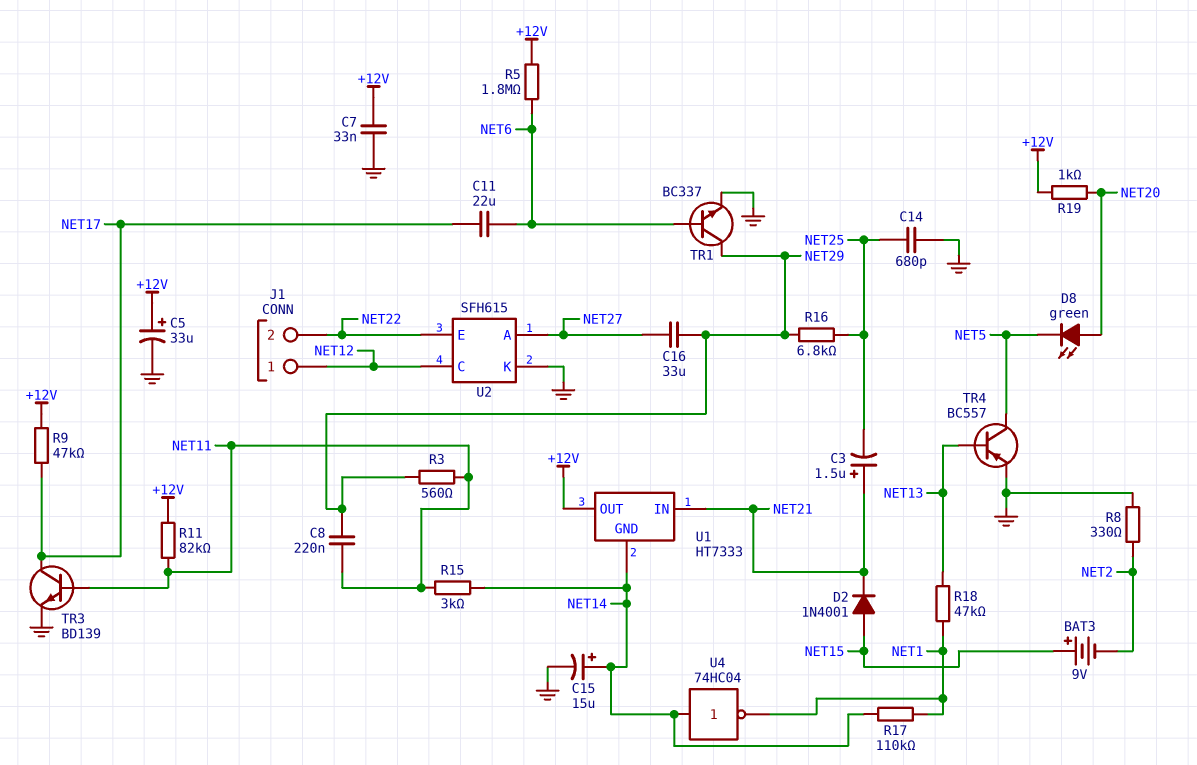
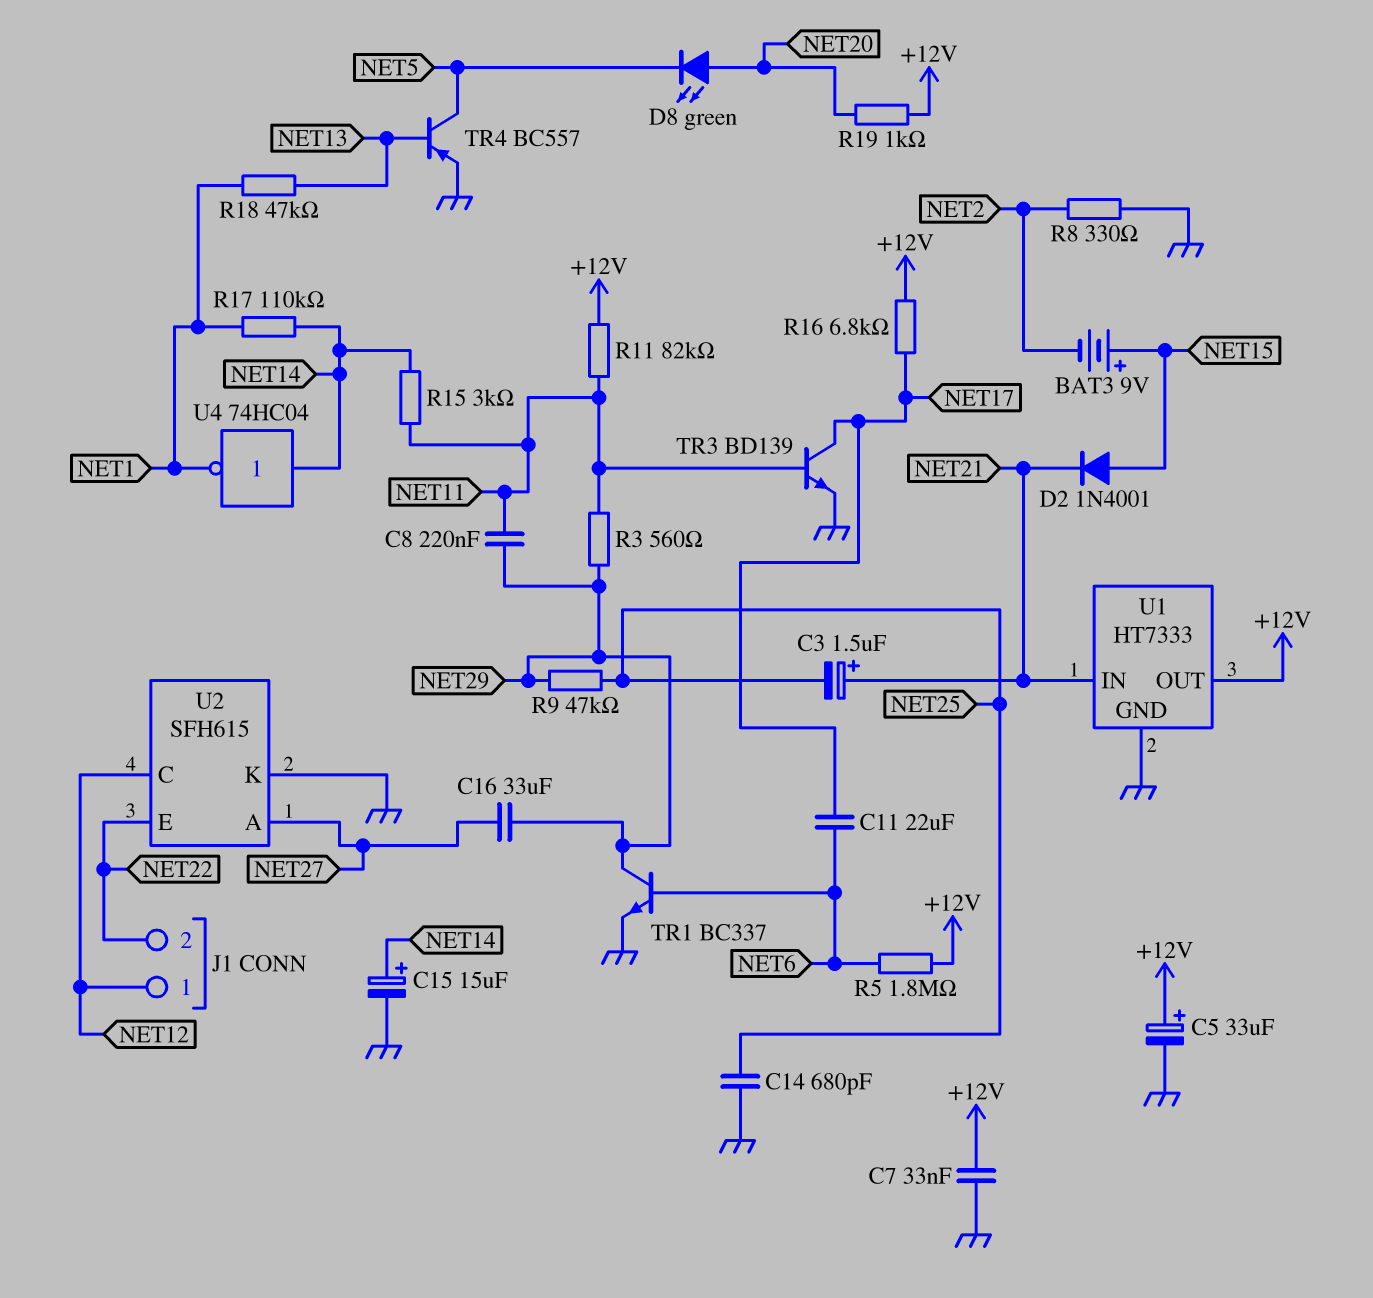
R9: 47k (+12V, NET17) -> 47k (NET25, NET29)
R16: 6.8k (NET25, NET29) -> 6.8k (+12V, NET17)
U1 pin GND: NET14 -> GND

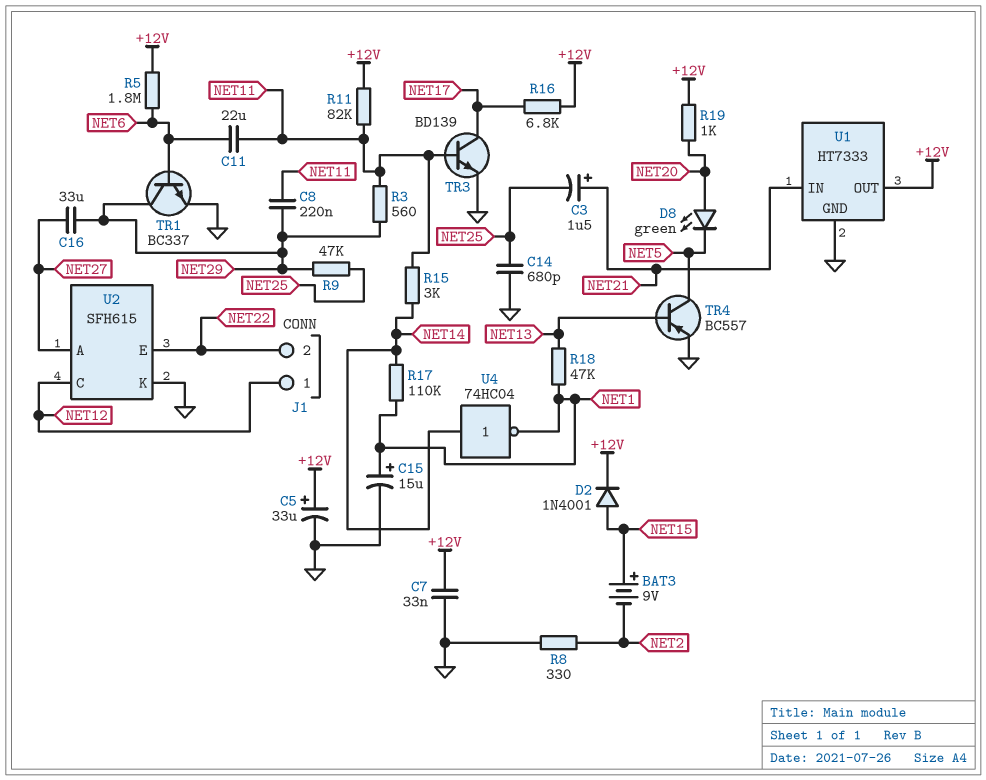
C11: 22uF (NET6, NET17) -> 22uF (NET6, NET11)
C15: 15uF (plus NET14, minus GND) -> 15uF (plus NET1, minus GND)
D2: diode 1N4001 (A NET15, K NET21) -> diode 1N4001 (A NET15, K +12V)

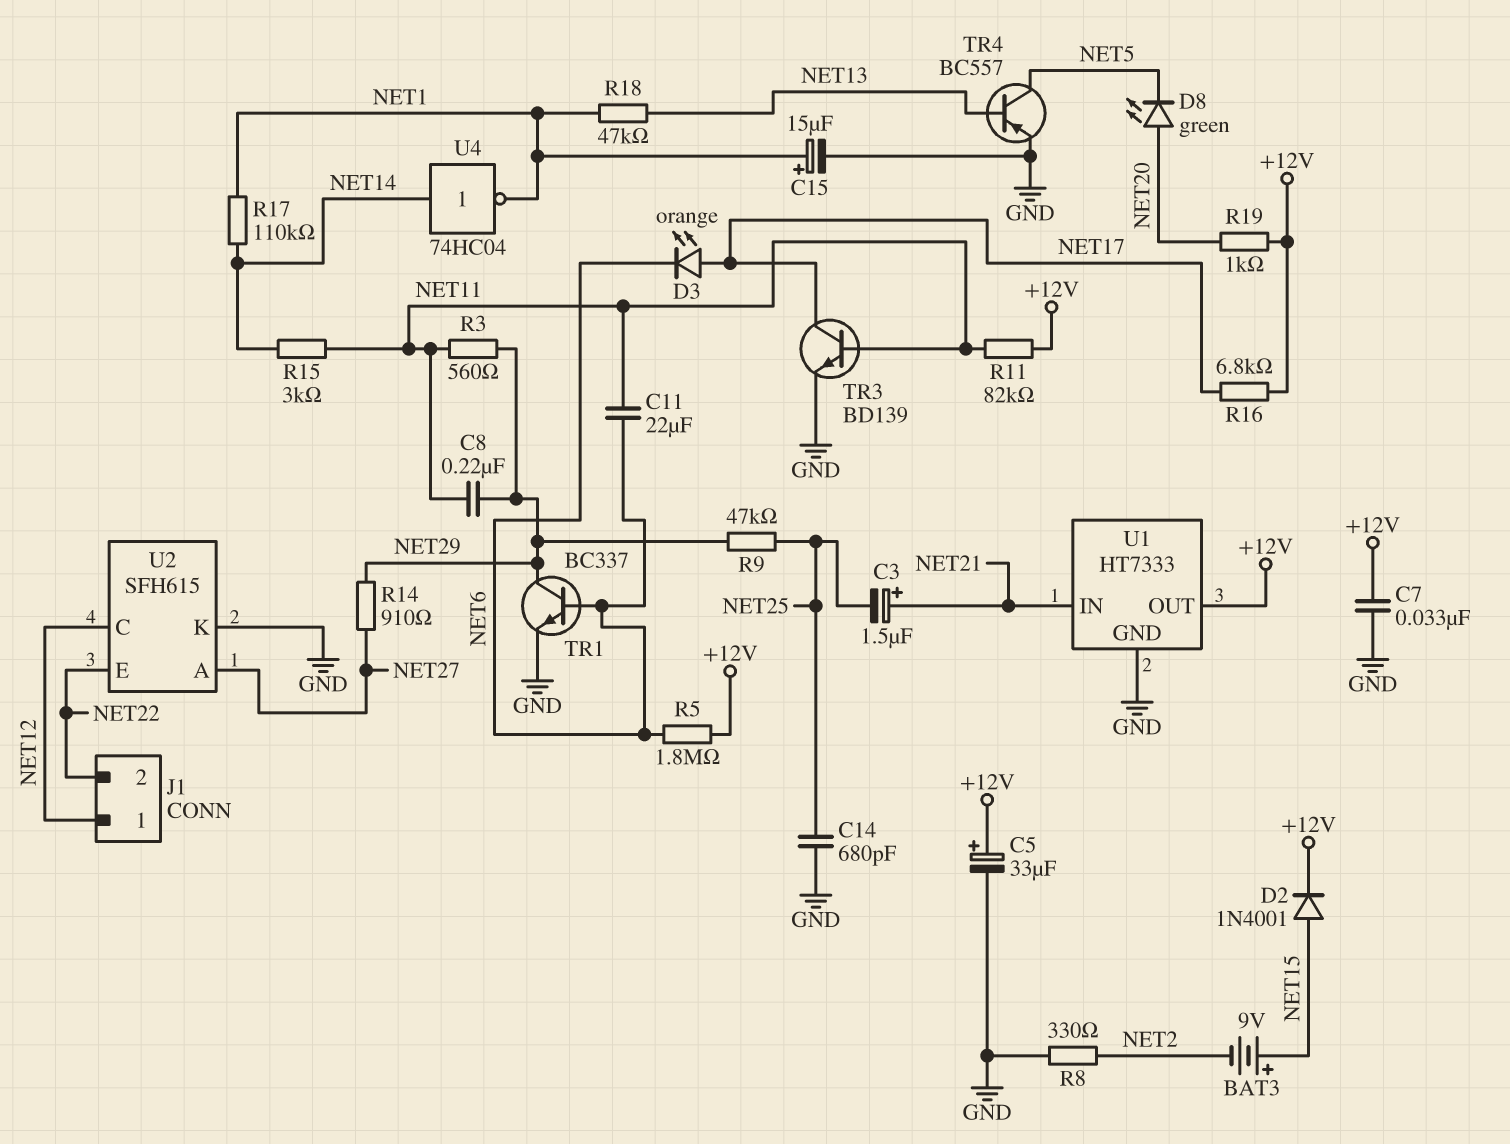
C16: 33uF (NET27, NET29) -> none
D3: none -> LED orange (A NET17, K NET6)
R14: none -> 910 (NET27, NET29)

